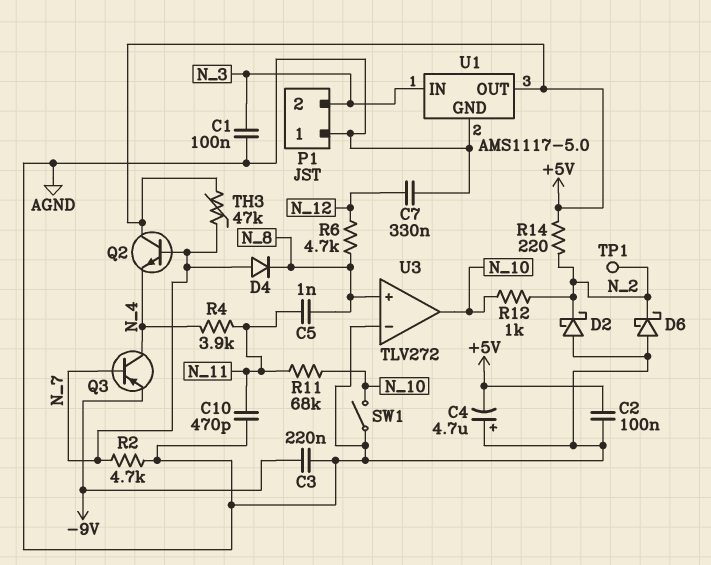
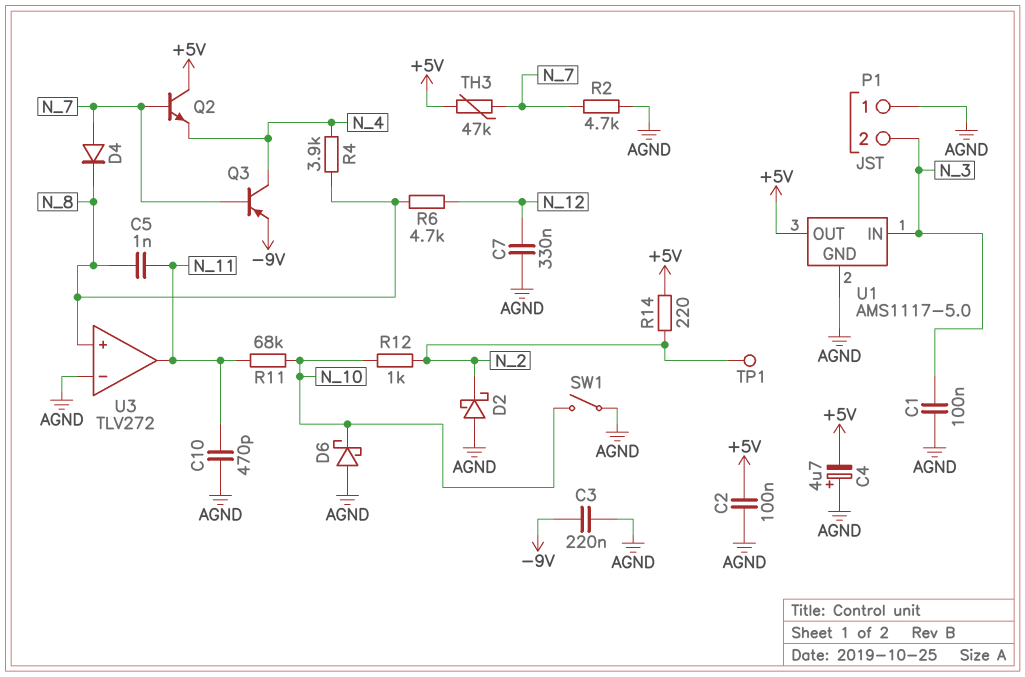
D6: schottky (A AGND, K N_2) -> schottky (A AGND, K N_10)
R4: 3.9k (N_4, N_11) -> 3.9k (N_4, N_8)
U3 pin out: N_10 -> N_11

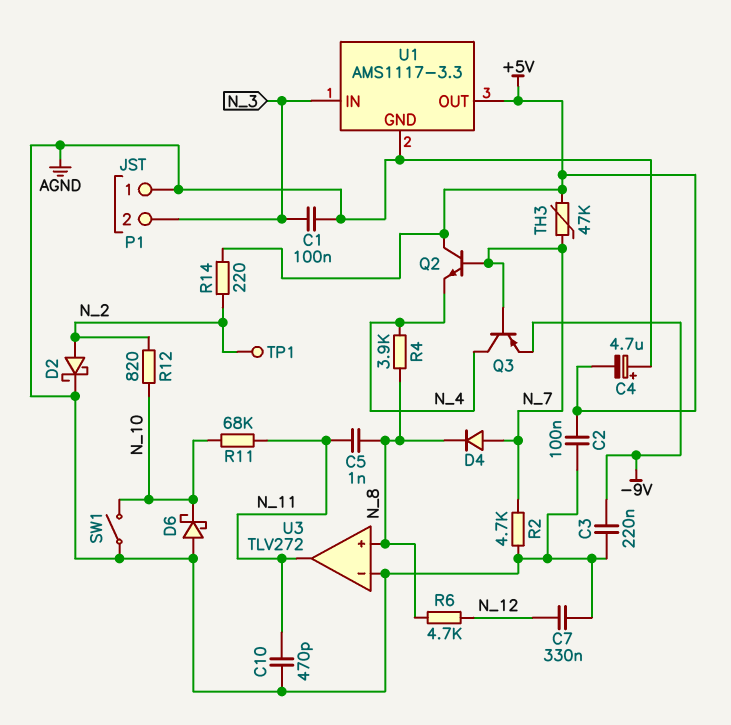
D2: schottky (A AGND, K N_2) -> schottky (A N_2, K AGND)
R12: 1k (N_2, N_10) -> 820 (N_2, N_10)
U1: AMS1117-5.0 -> AMS1117-3.3

